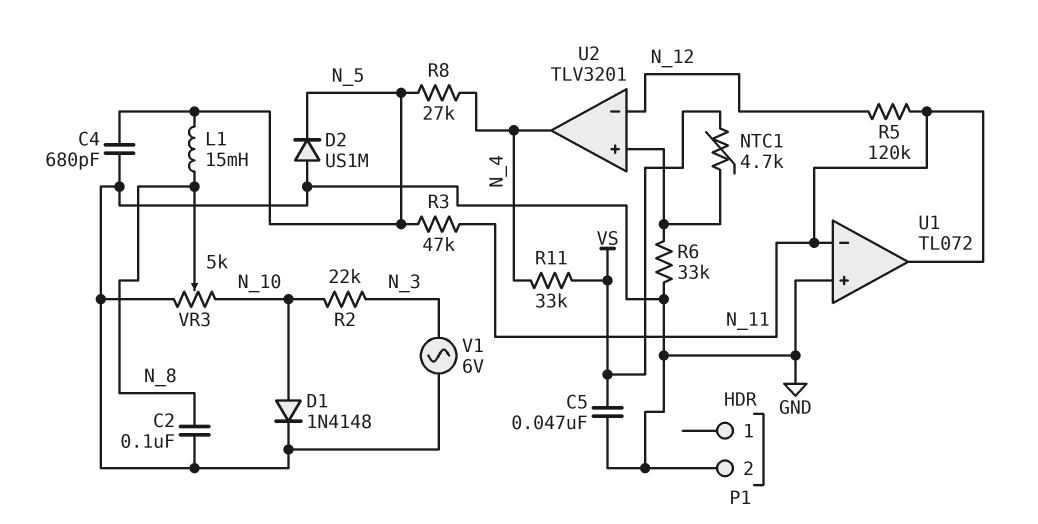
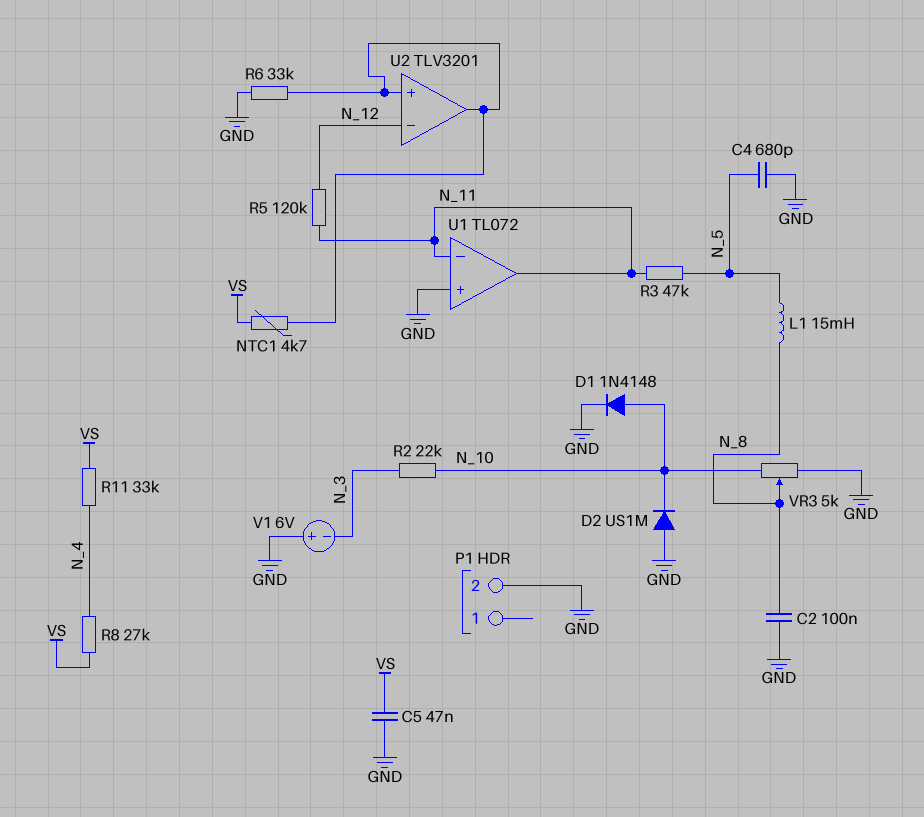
D2: diode US1M (A GND, K N_5) -> diode US1M (A GND, K N_10)
R8: 27k (N_4, N_5) -> 27k (N_4, VS)
U2 pin out: N_4 -> U2/in+
V1: AC 6V (GND, N_3) -> 6V (plus GND, minus N_3)

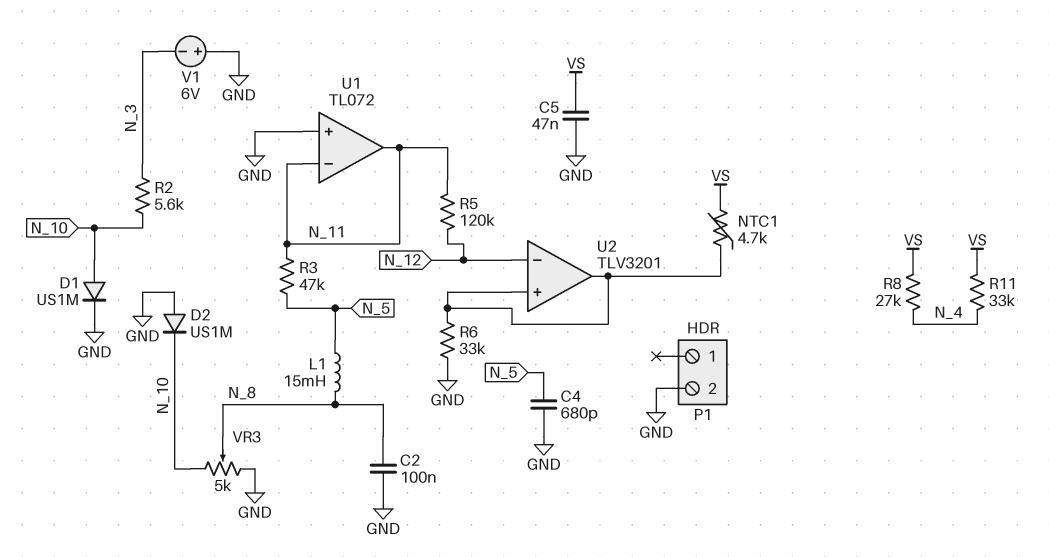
D1: diode 1N4148 (A N_10, K GND) -> diode US1M (A N_10, K GND)
R2: 22k (N_3, N_10) -> 5.6k (N_3, N_10)

